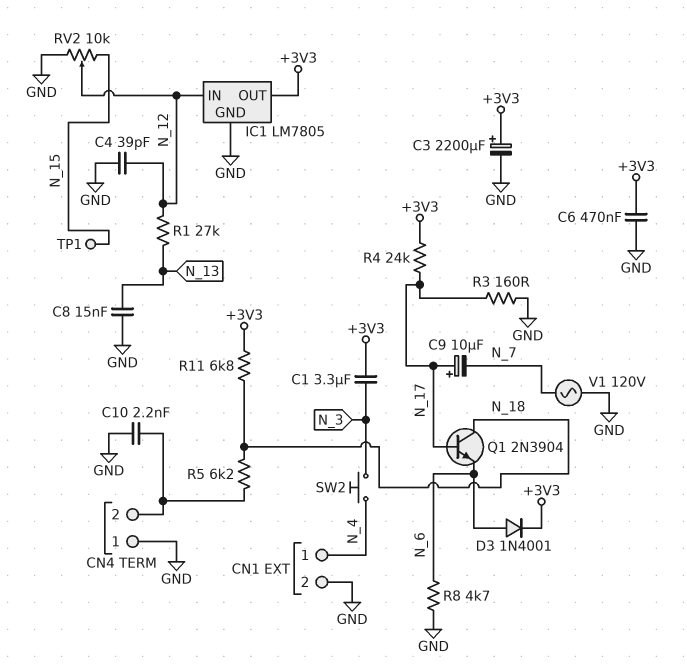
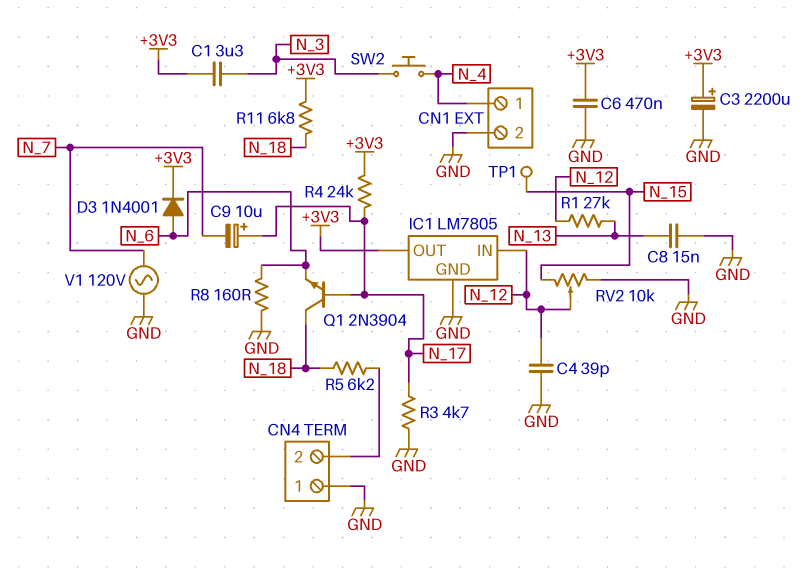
C10: 2.2nF (CN4/2, GND) -> none
R3: 160 (GND, N_17) -> 4.7k (GND, N_17)
R8: 4.7k (GND, N_6) -> 160 (GND, N_6)

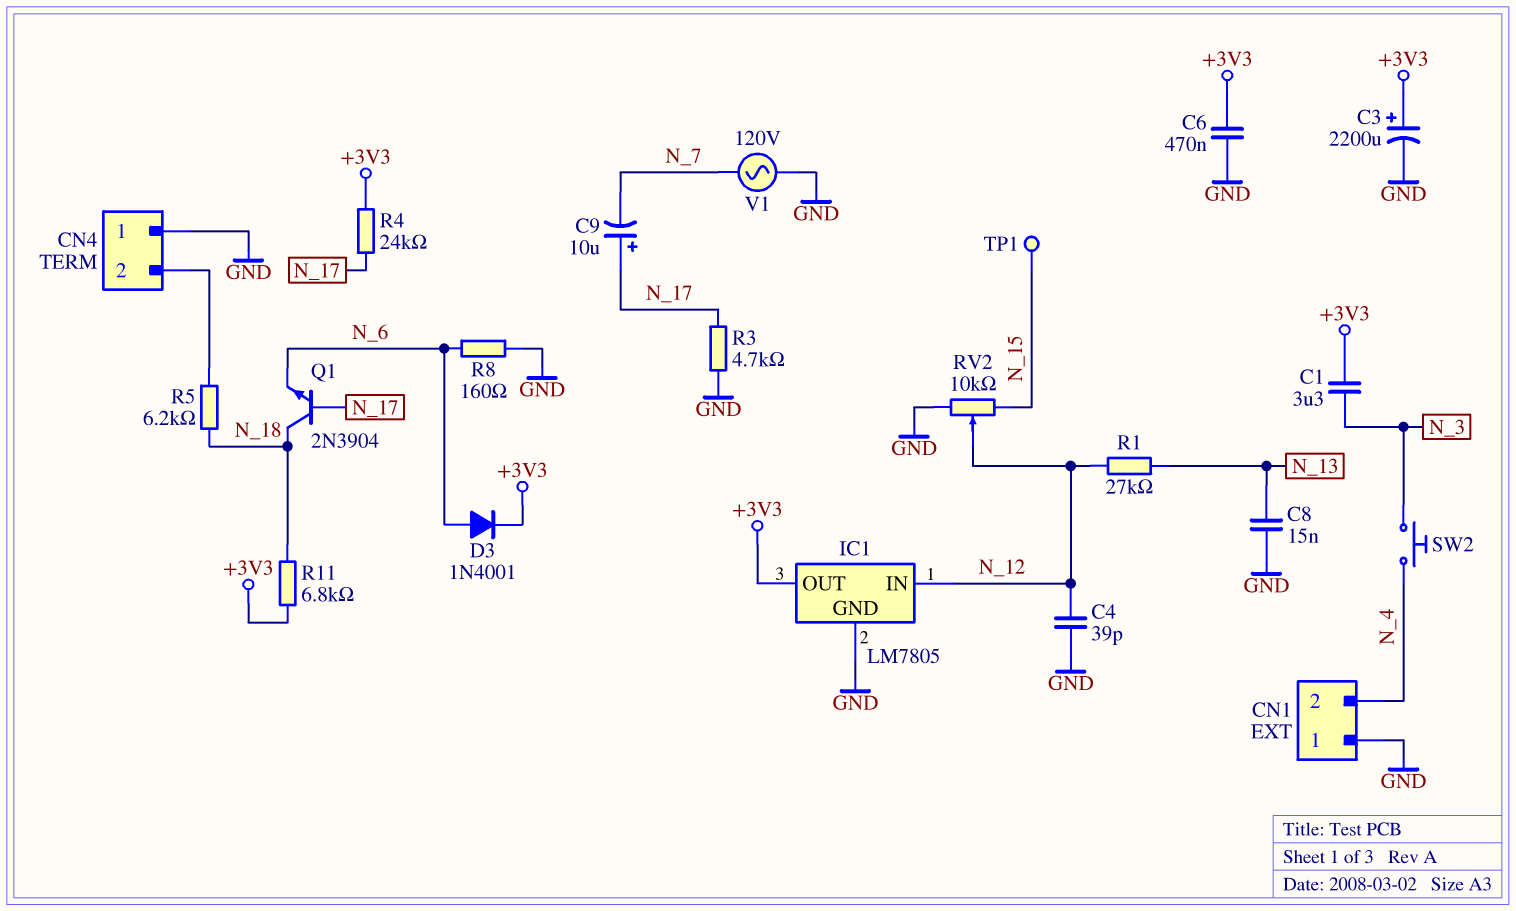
CN1 pin 1: N_4 -> GND
CN1 pin 2: GND -> N_4

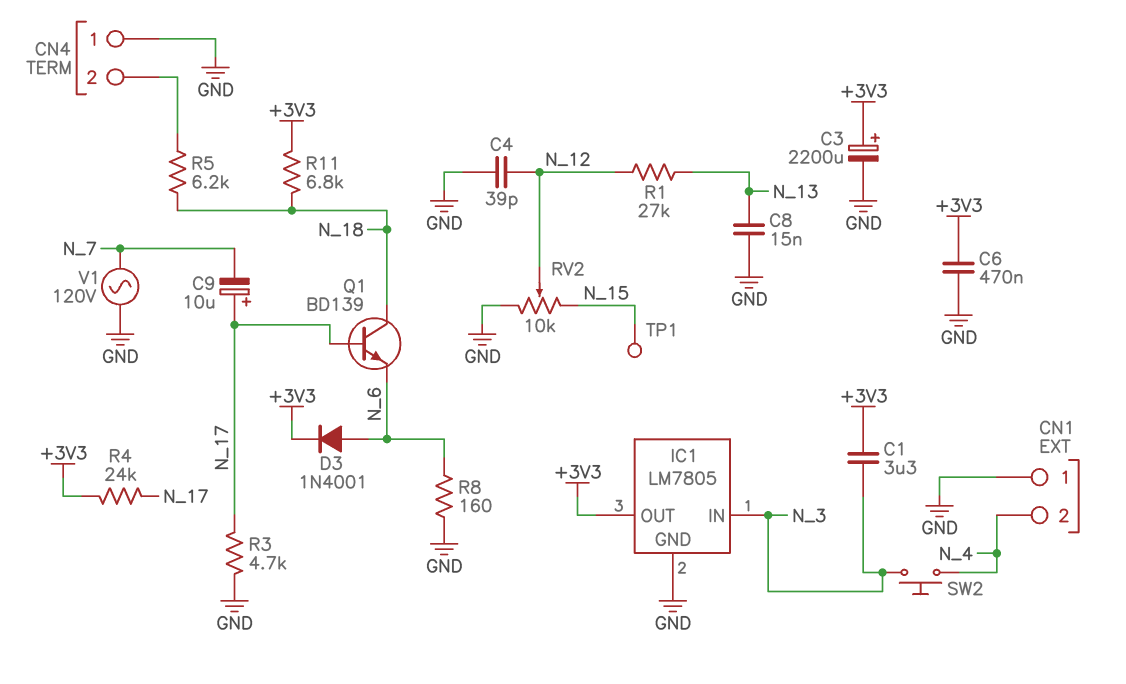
IC1 pin IN: N_12 -> N_3
Q1: NPN 2N3904 (B N_17, C N_18, E N_6) -> NPN BD139 (B N_17, C N_18, E N_6)

